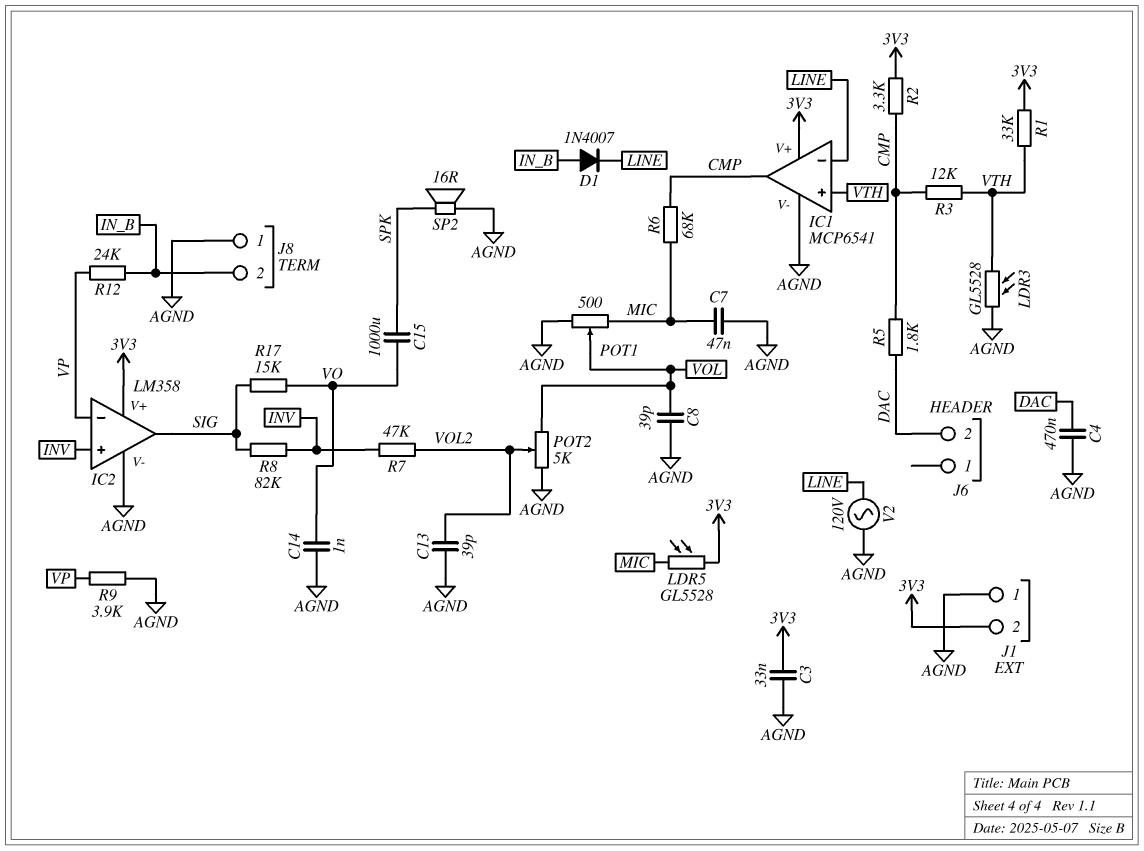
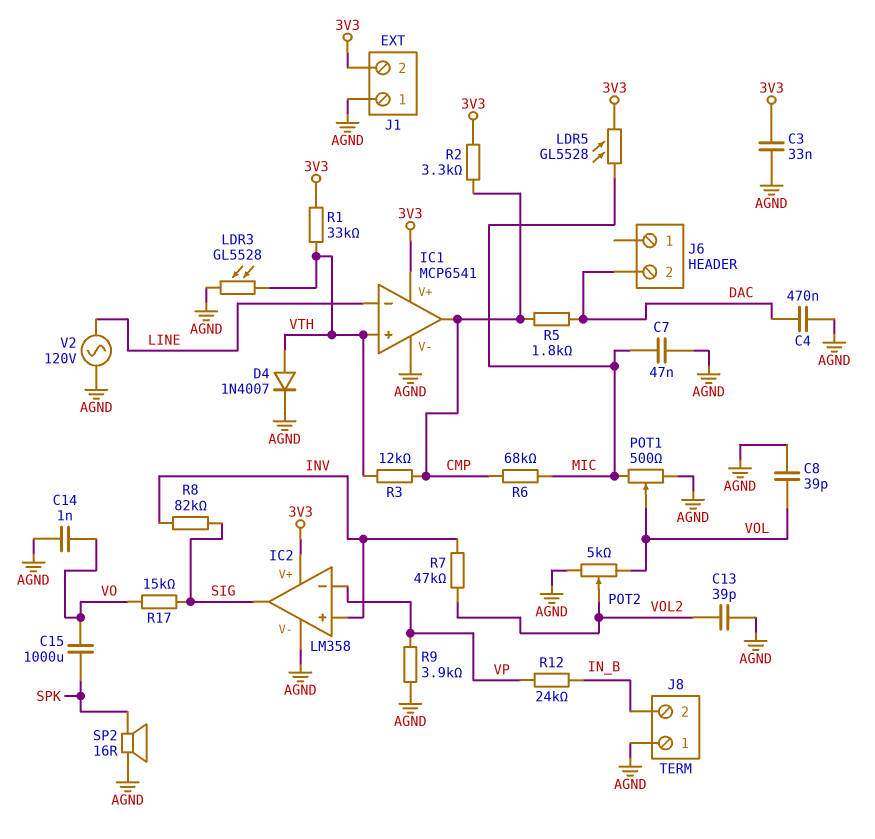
D1: diode 1N4007 (A IN_B, K LINE) -> none
D4: none -> diode 1N4007 (A VTH, K AGND)

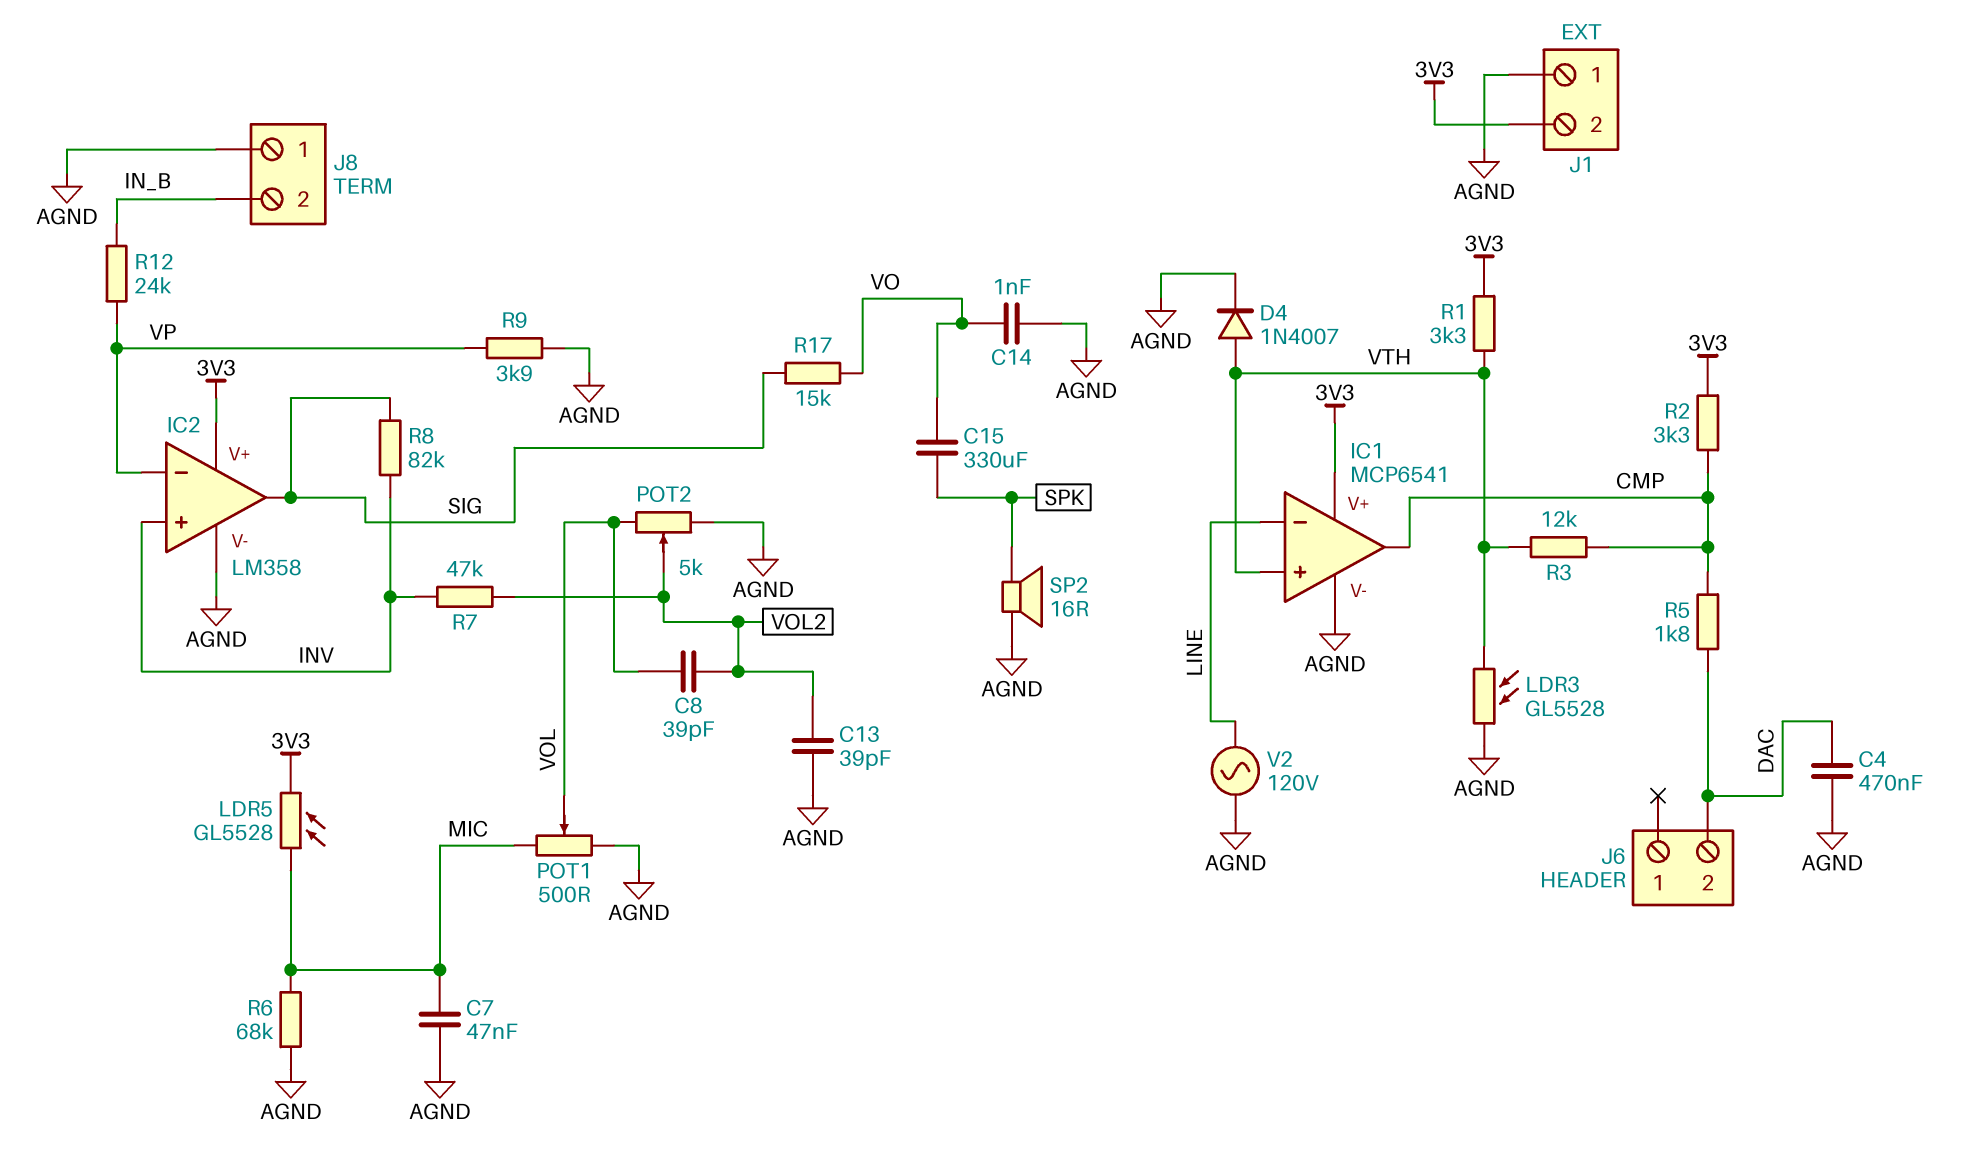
C3: 33nF (3V3, AGND) -> none
C8: 39pF (AGND, VOL) -> 39pF (VOL, VOL2)
C15: 1000uF (SPK, VO) -> 330uF (SPK, VO)
R1: 33k (3V3, VTH) -> 3.3k (3V3, VTH)
R6: 68k (CMP, MIC) -> 68k (AGND, MIC)

